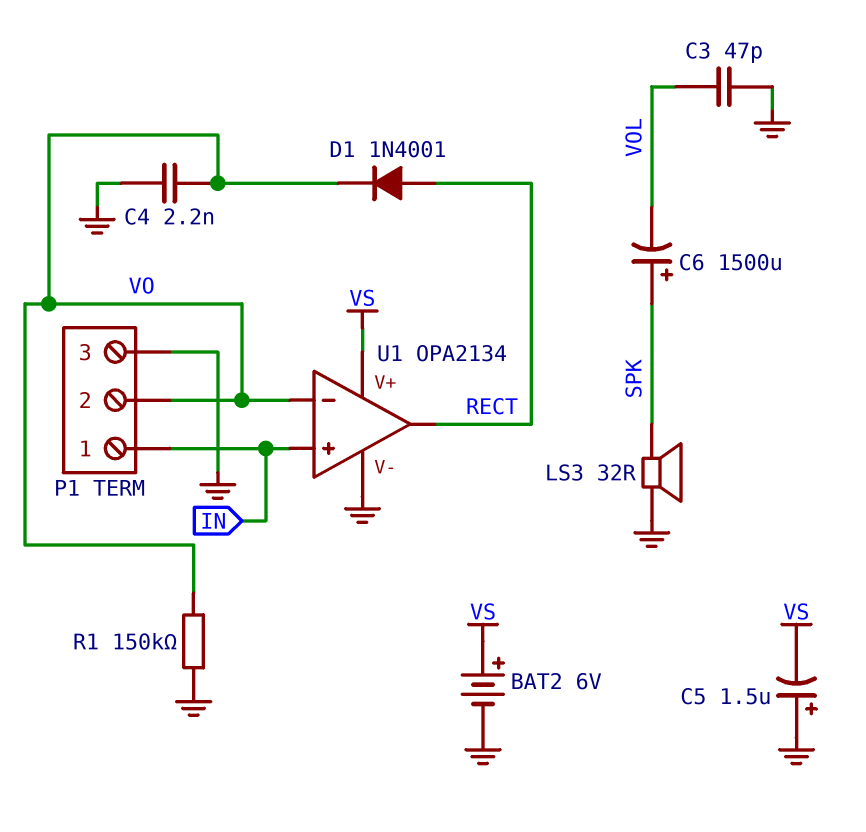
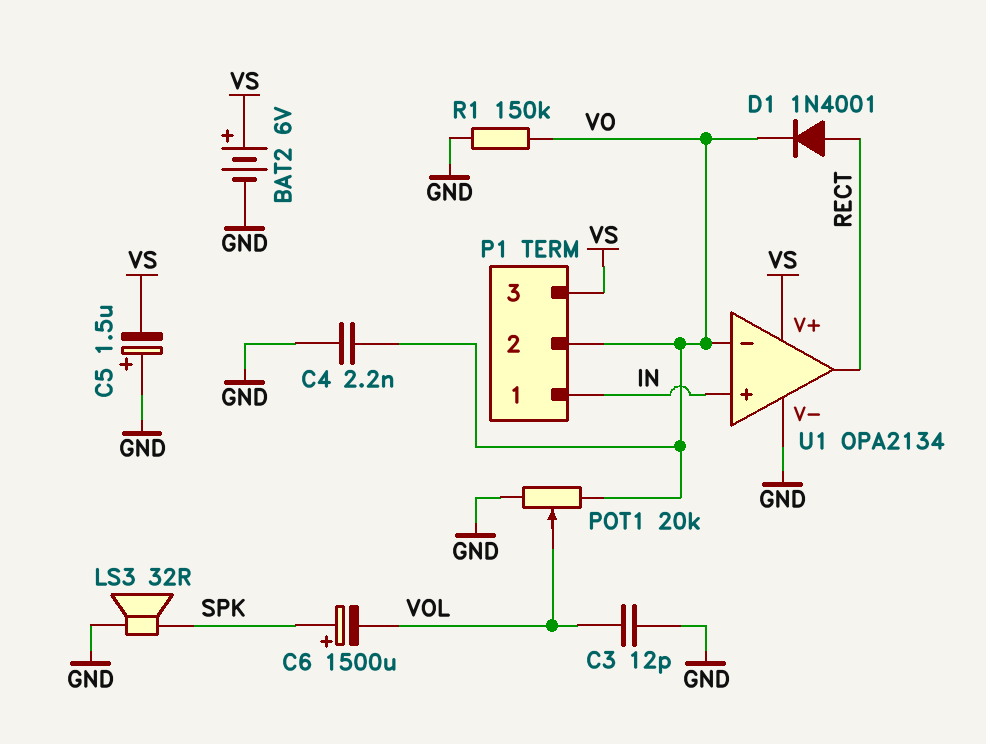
C3: 47pF (GND, VOL) -> 12pF (GND, VOL)
P1 pin 3: GND -> VS
POT1: none -> 20k (GND, VO, wiper VOL)

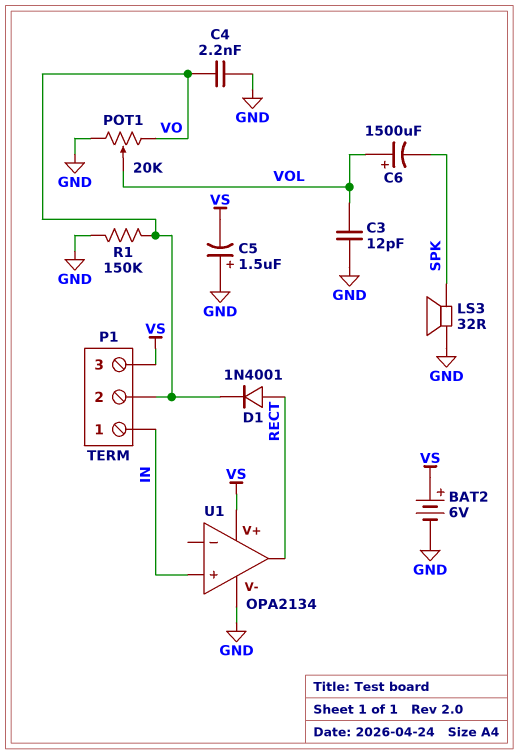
C6: 1500uF (plus SPK, minus VOL) -> 1500uF (plus VOL, minus SPK)
U1 pin in-: VO -> none

